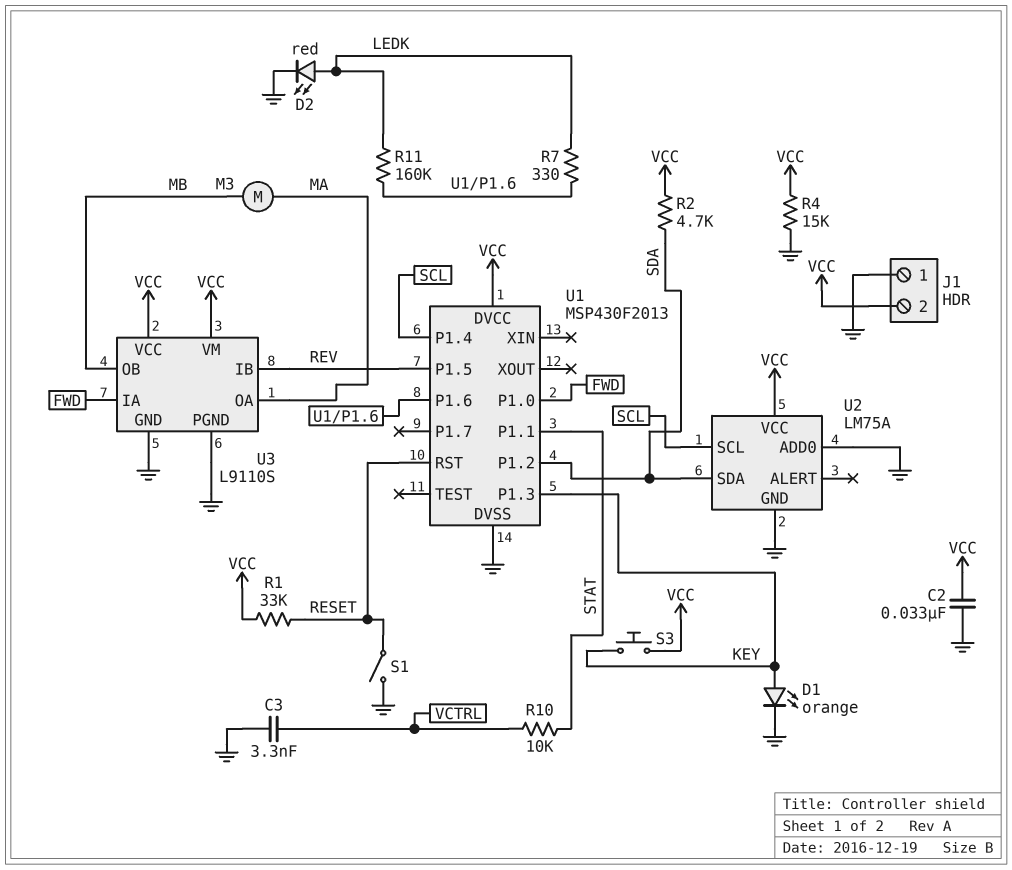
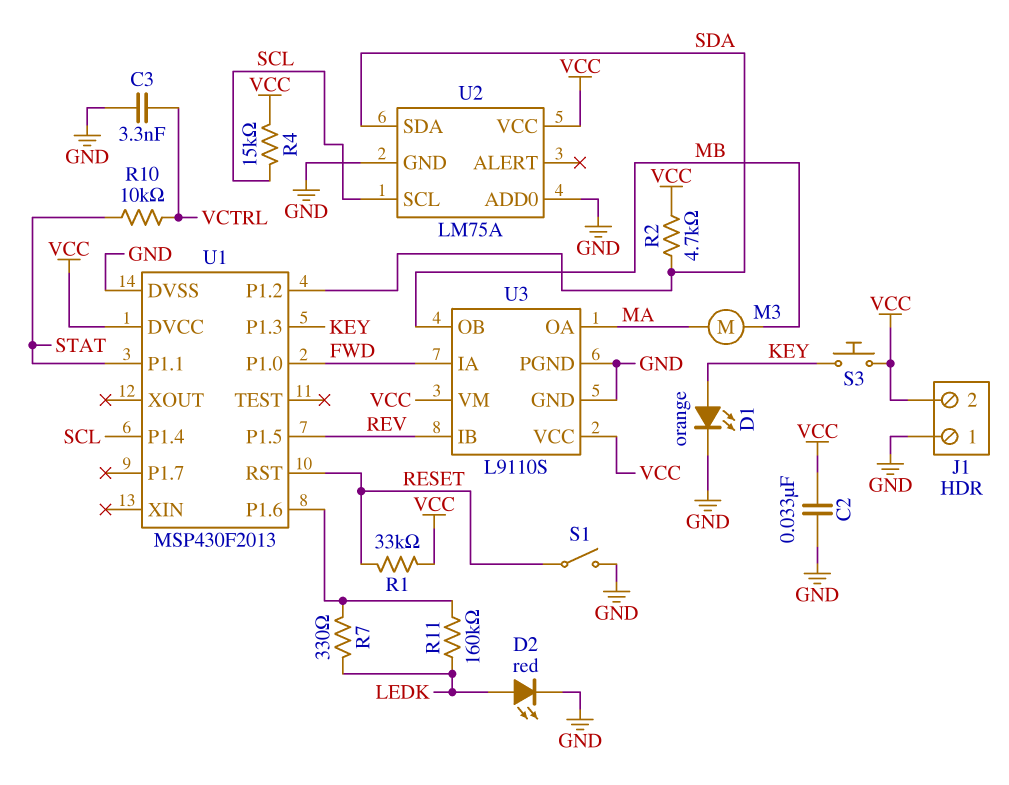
R4: 15k (GND, VCC) -> 15k (SCL, VCC)

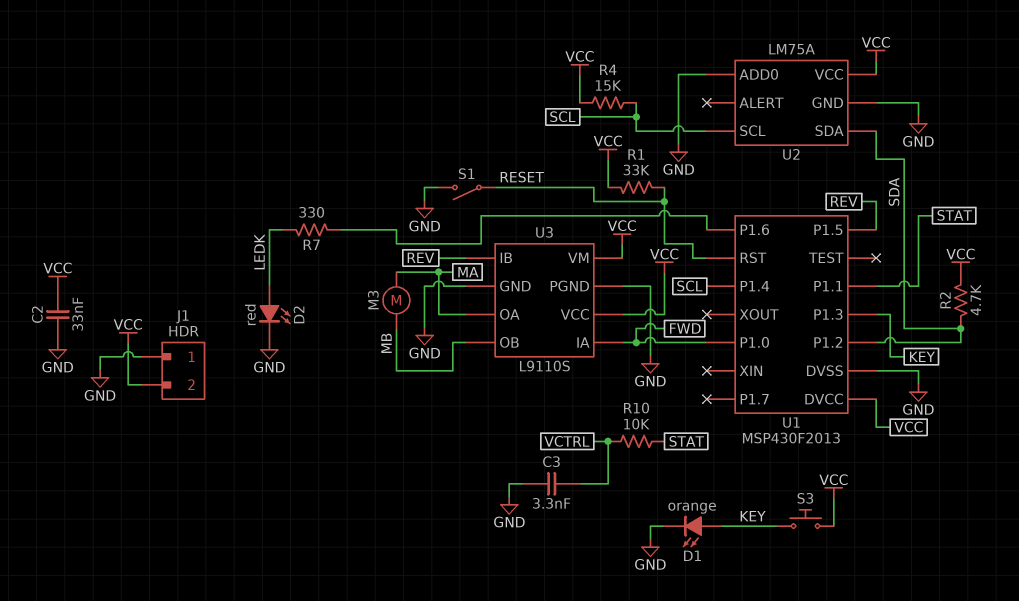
R11: 160k (LEDK, U1/P1.6) -> none

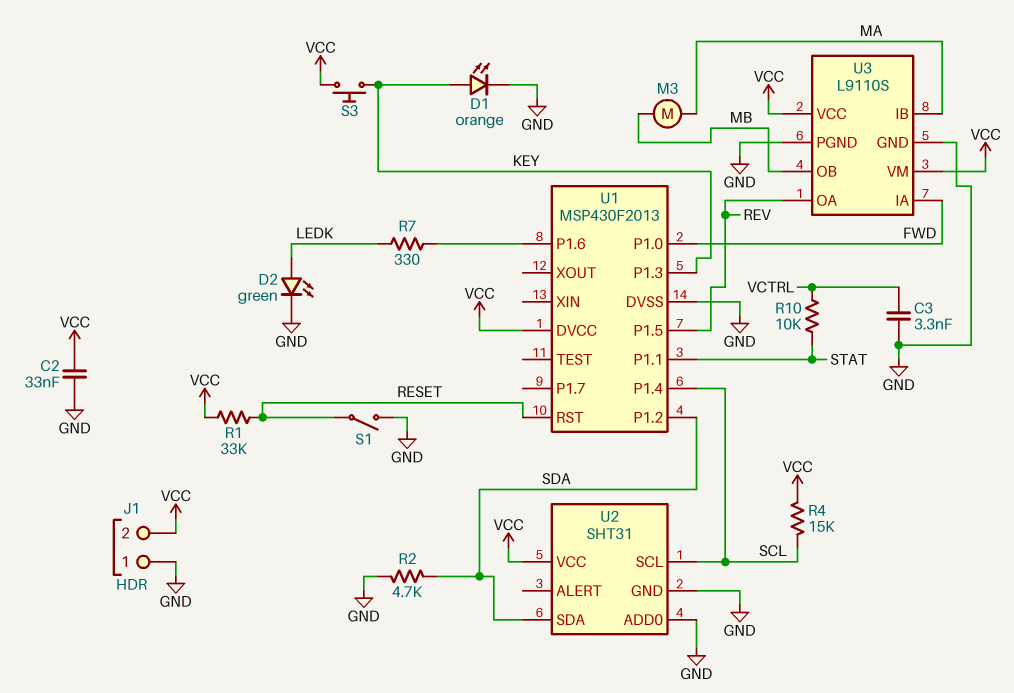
D2: LED red (A LEDK, K GND) -> LED green (A LEDK, K GND)
R2: 4.7k (SDA, VCC) -> 4.7k (GND, SDA)
U2: LM75A -> SHT31
U3 pin IB: REV -> MA
U3 pin OA: MA -> REV

